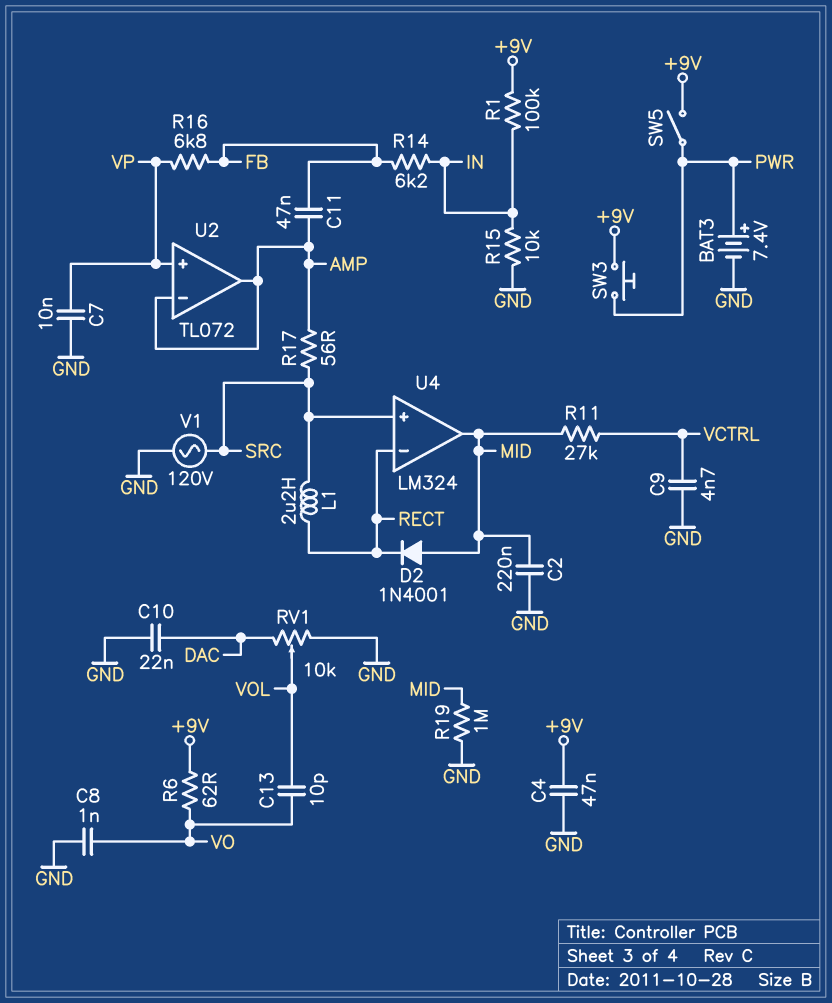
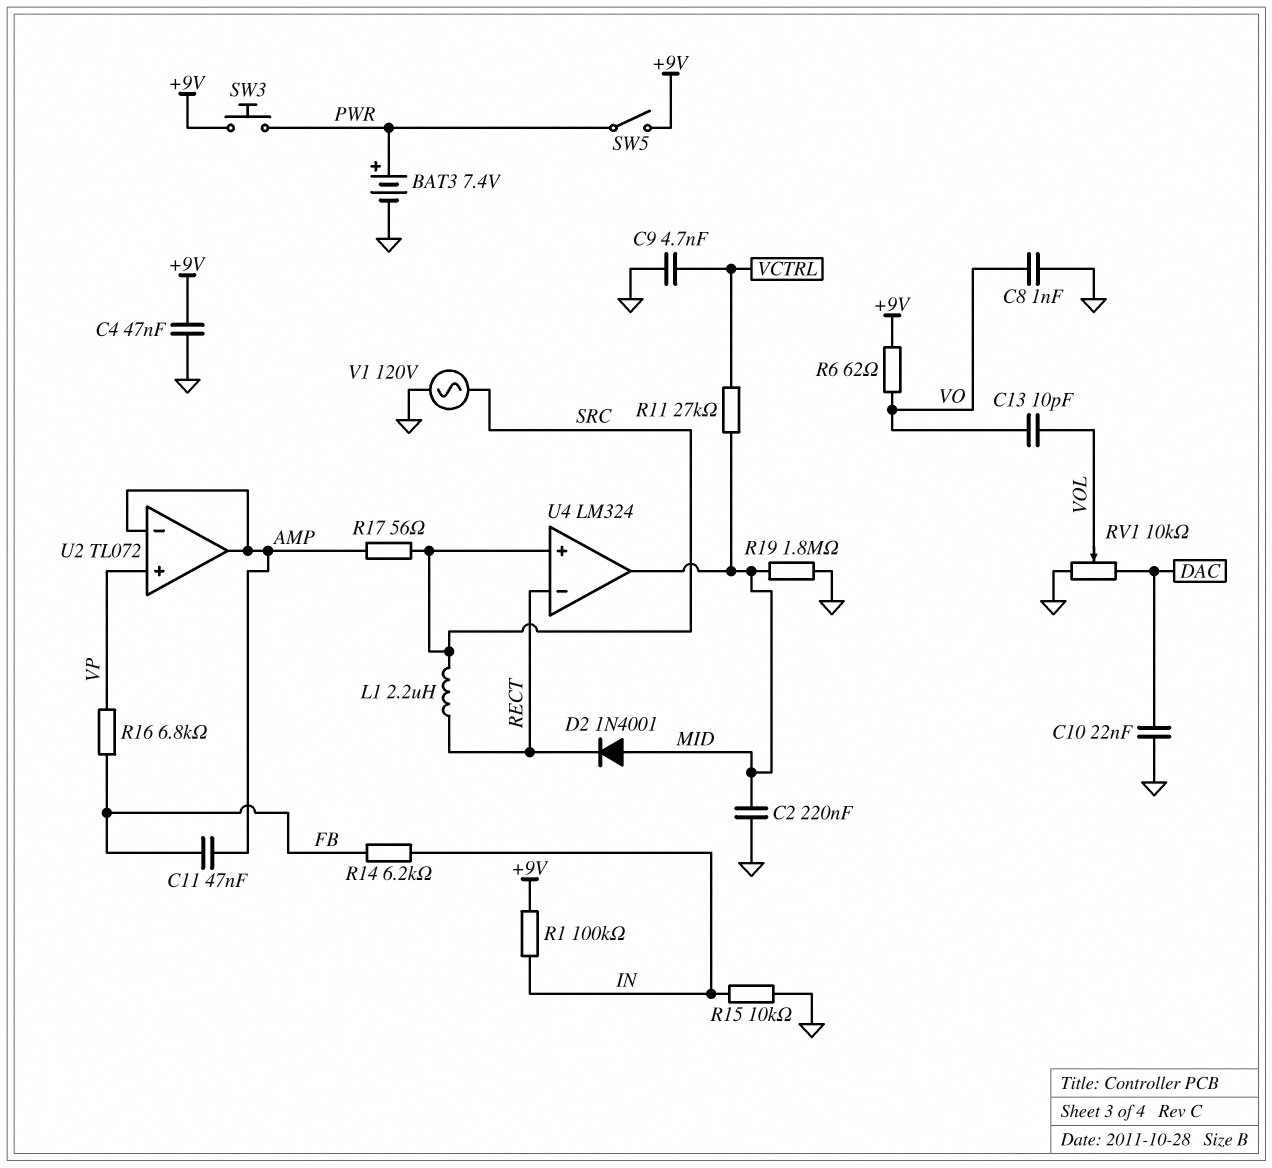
C7: 10nF (GND, VP) -> none
R19: 1M (GND, MID) -> 1.8M (GND, MID)

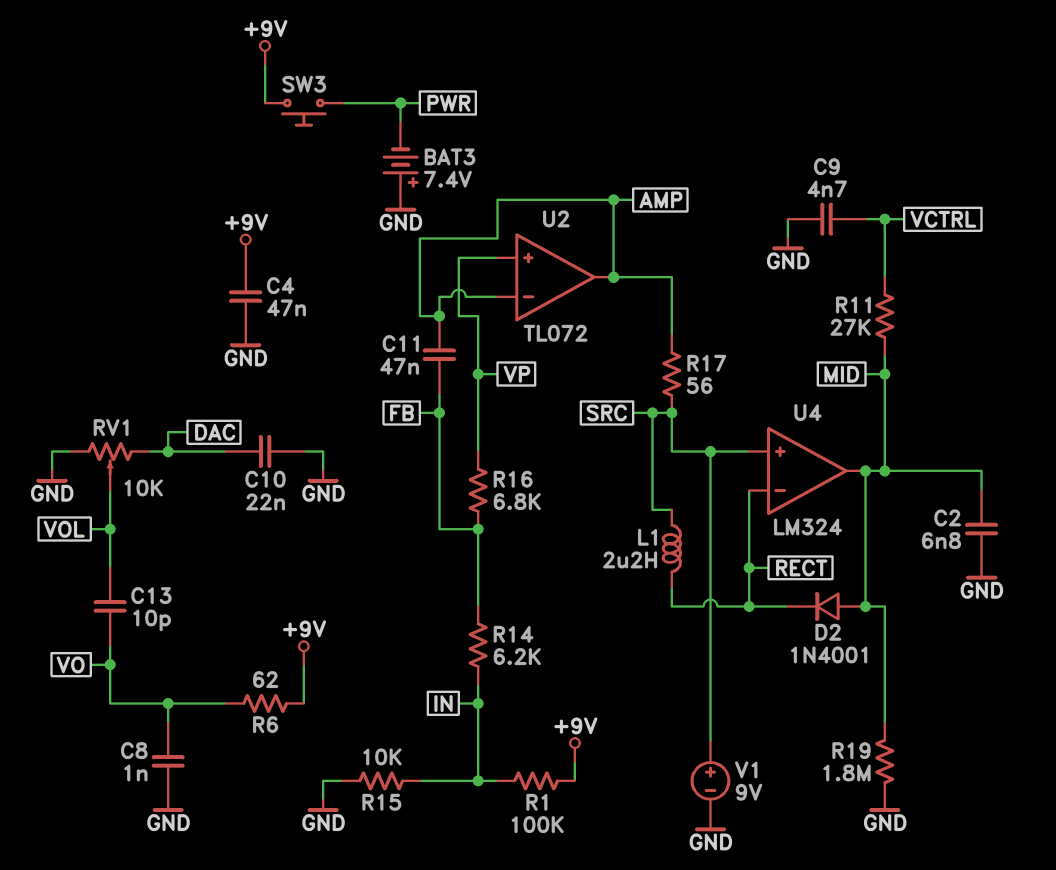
BAT3: 7.4V (plus PWR, minus GND) -> 7.4V (plus GND, minus PWR)
C2: 220nF (GND, MID) -> 6.8nF (GND, MID)
SW5: switch (+9V, PWR) -> none
V1: AC 120V (GND, SRC) -> 9V (plus SRC, minus GND)

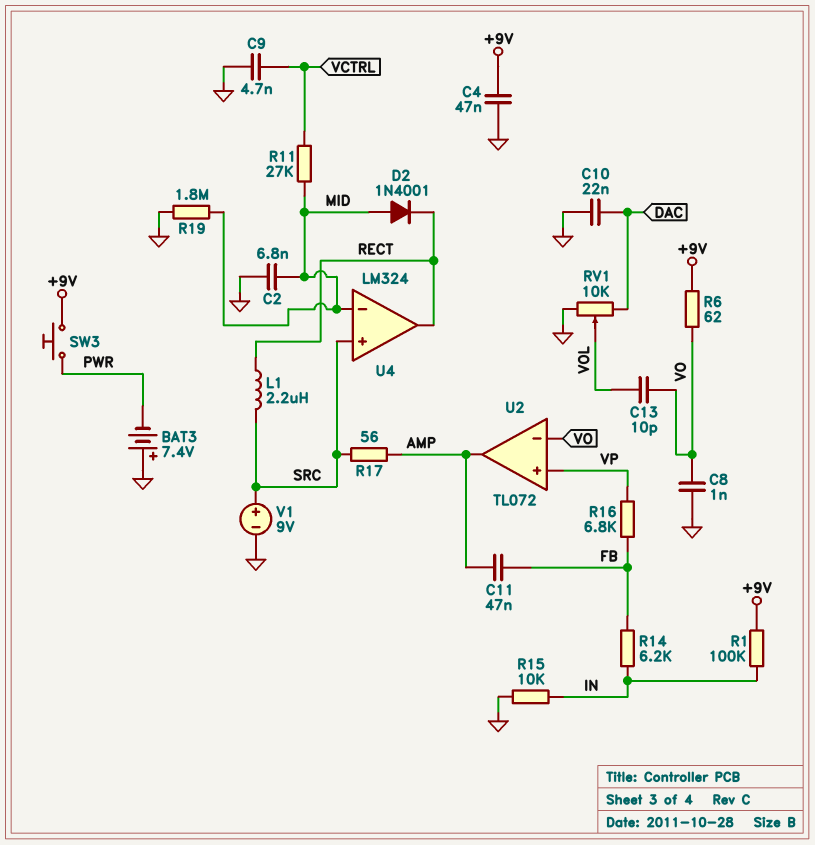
U2 pin in-: AMP -> VO
U4 pin in-: RECT -> MID
U4 pin out: MID -> RECT

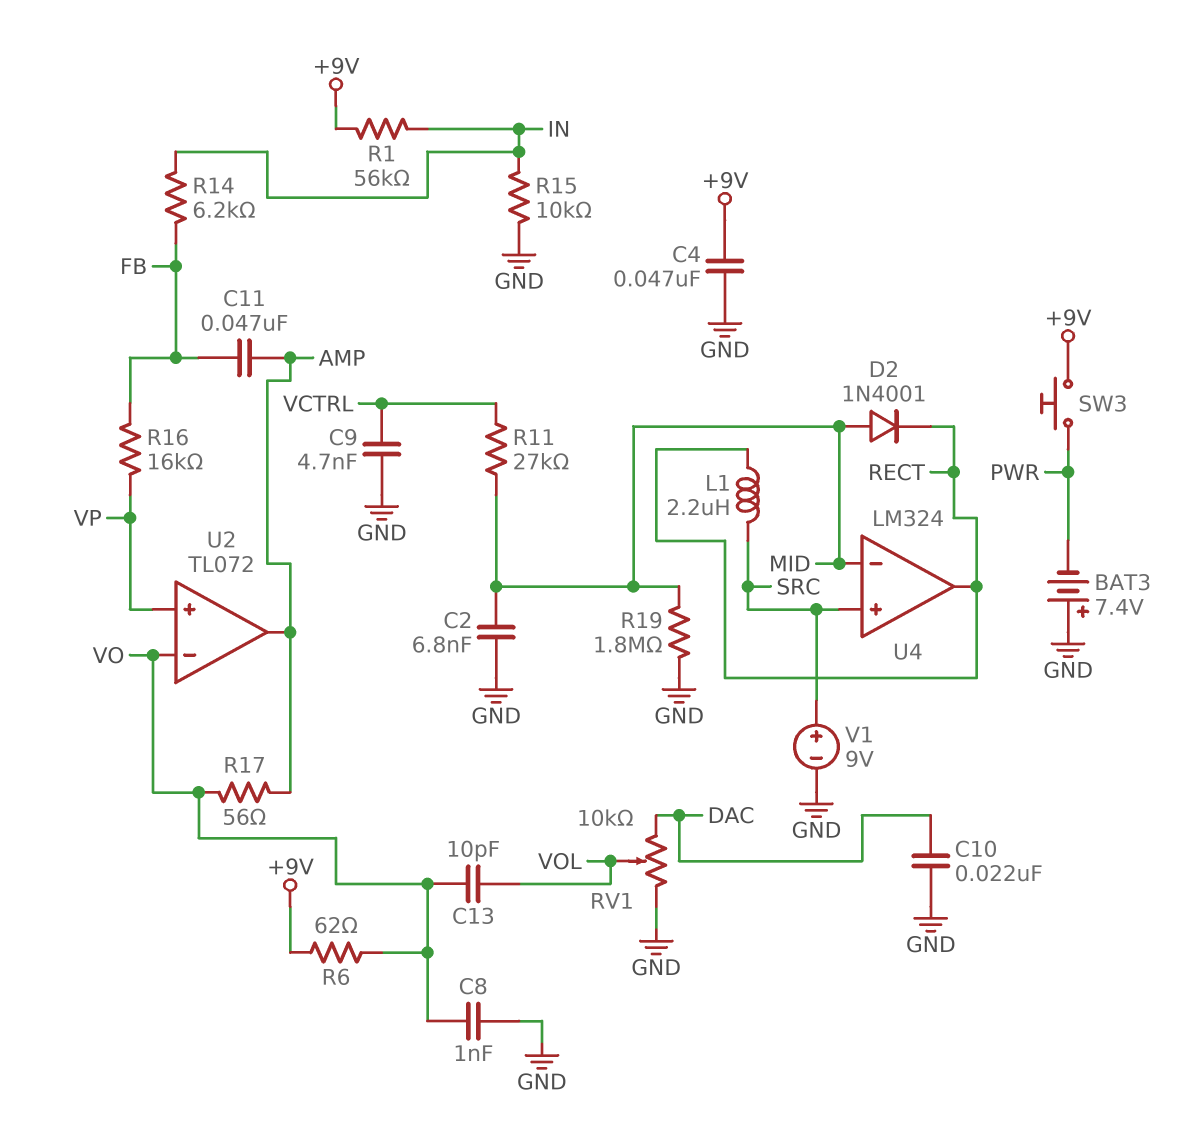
R1: 100k (+9V, IN) -> 56k (+9V, IN)
R16: 6.8k (FB, VP) -> 16k (FB, VP)
R17: 56 (AMP, SRC) -> 56 (AMP, VO)

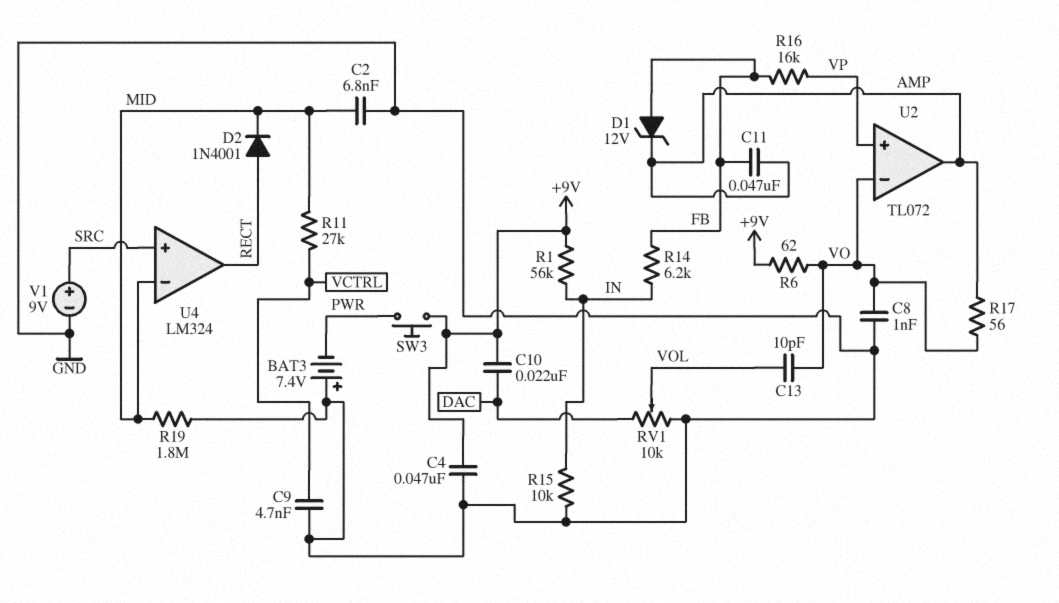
C10: 22nF (DAC, GND) -> 22nF (+9V, DAC)
D1: none -> zener 12V (A FB, K AMP)
D2: diode 1N4001 (A MID, K RECT) -> diode 1N4001 (A RECT, K MID)
L1: 2.2uH (RECT, SRC) -> none

